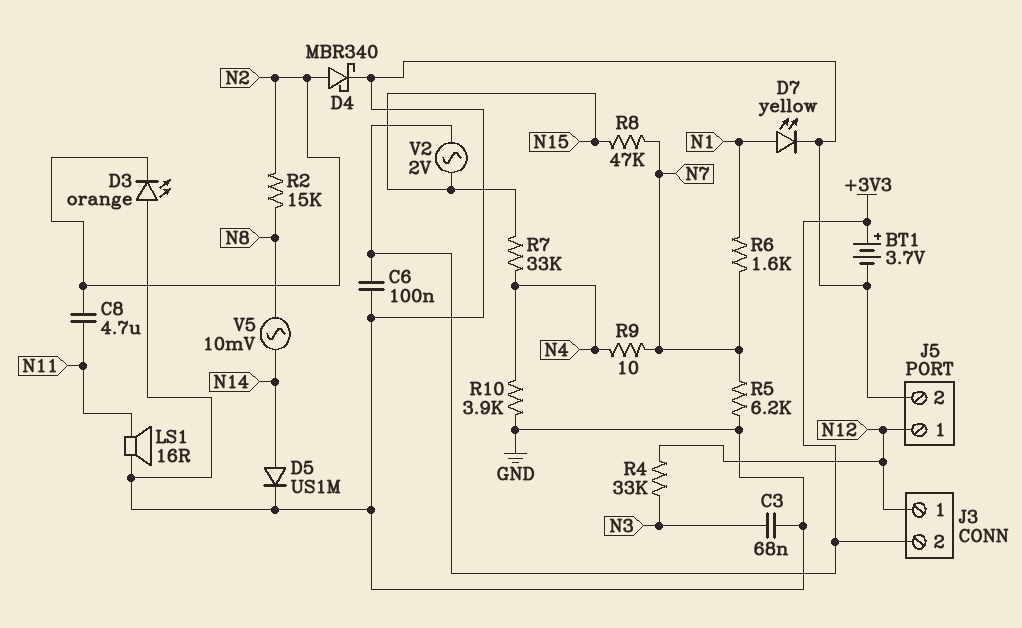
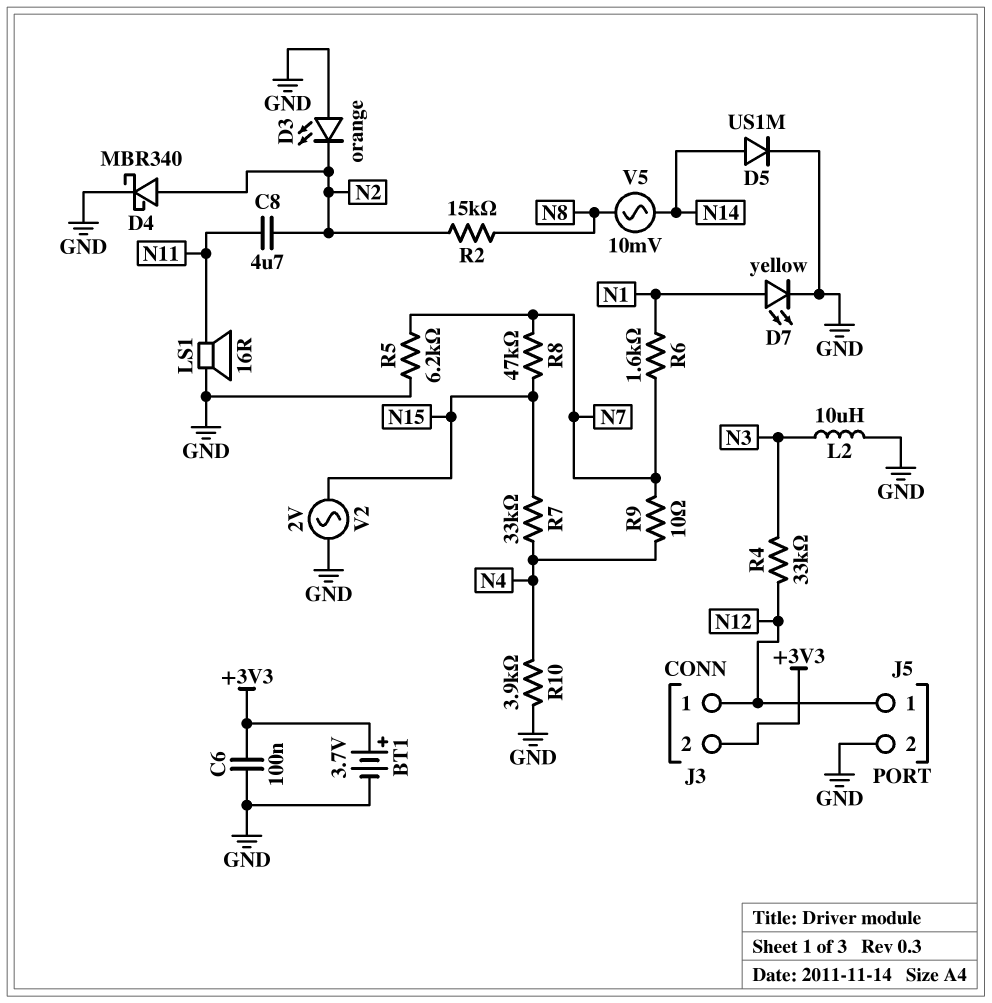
C3: 68nF (GND, N3) -> none
L2: none -> 10uH (GND, N3)
V2: AC 2V (+3V3, N15) -> AC 2V (GND, N15)

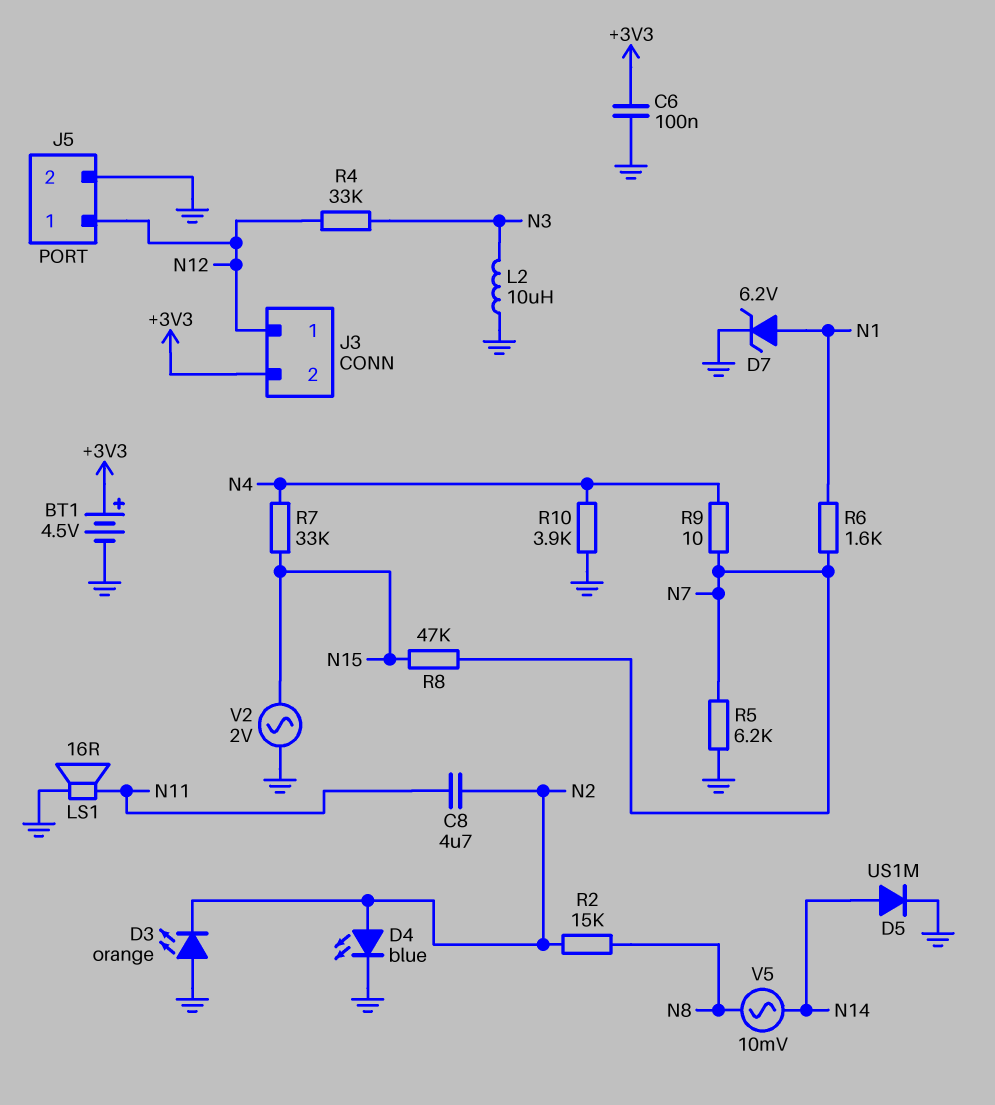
BT1: 3.7V (plus +3V3, minus GND) -> 4.5V (plus +3V3, minus GND)
D4: schottky MBR340 (A N2, K GND) -> LED blue (A N2, K GND)
D7: LED yellow (A N1, K GND) -> zener 6.2V (A N1, K GND)

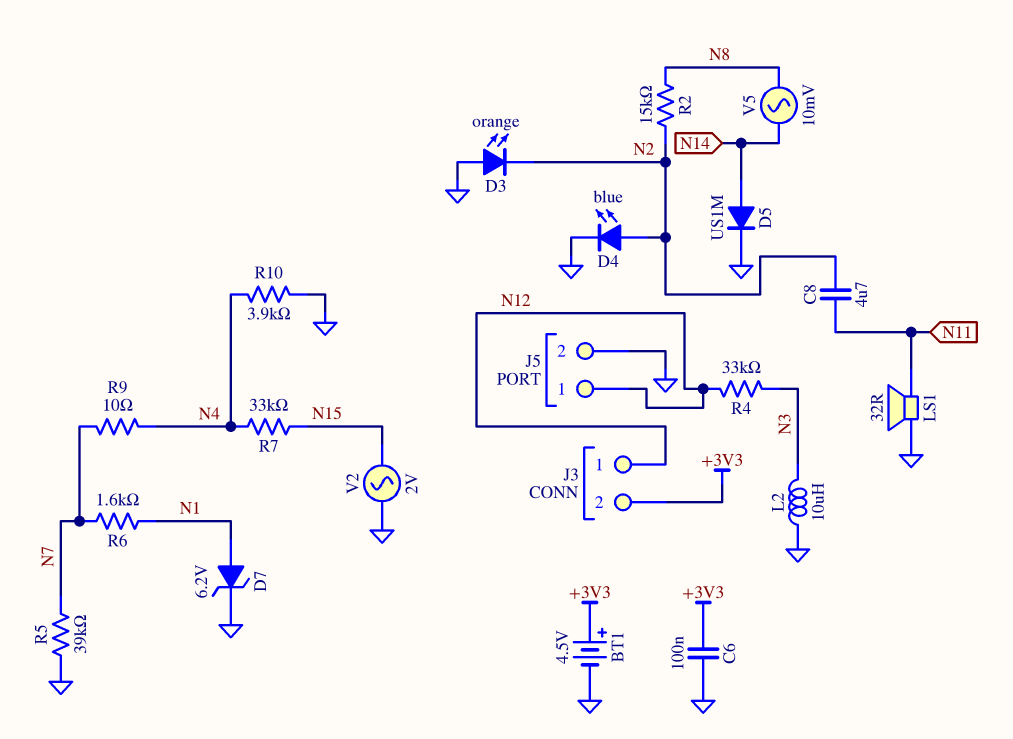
LS1: speaker 16R (GND, N11) -> speaker 32R (GND, N11)
R5: 6.2k (GND, N7) -> 39k (GND, N7)
R8: 47k (N7, N15) -> none

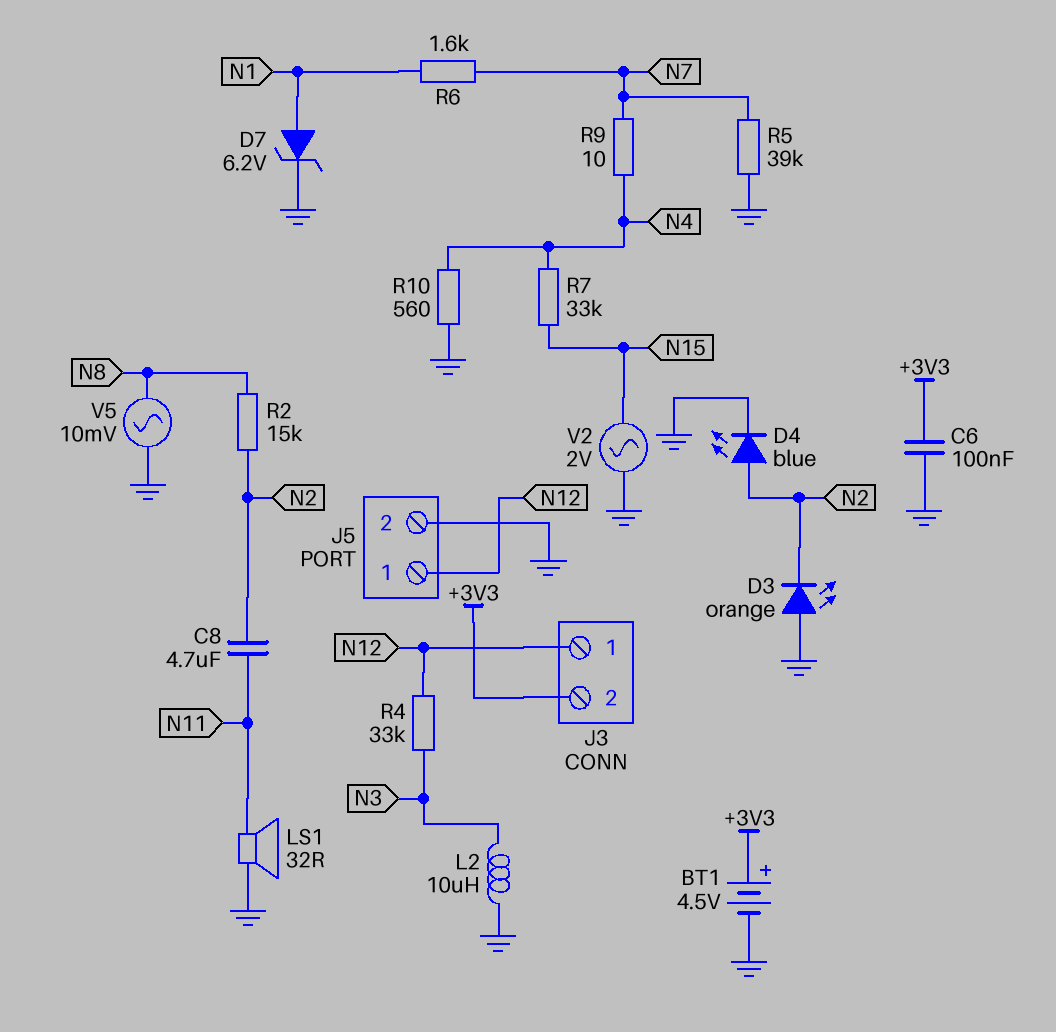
D5: diode US1M (A N14, K GND) -> none
R10: 3.9k (GND, N4) -> 560 (GND, N4)
V5: AC 10mV (N8, N14) -> AC 10mV (GND, N8)

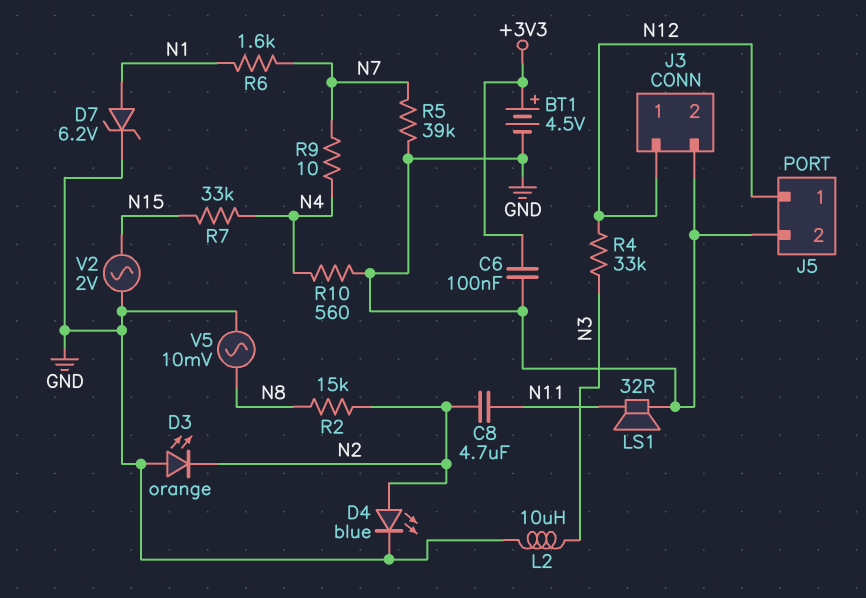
J3 pin 2: +3V3 -> GND

